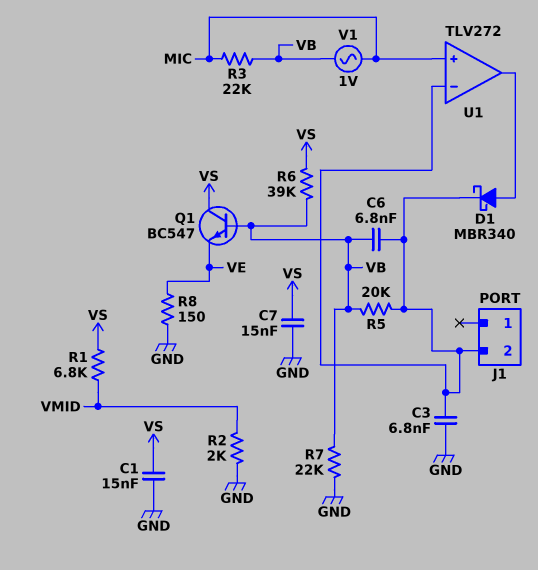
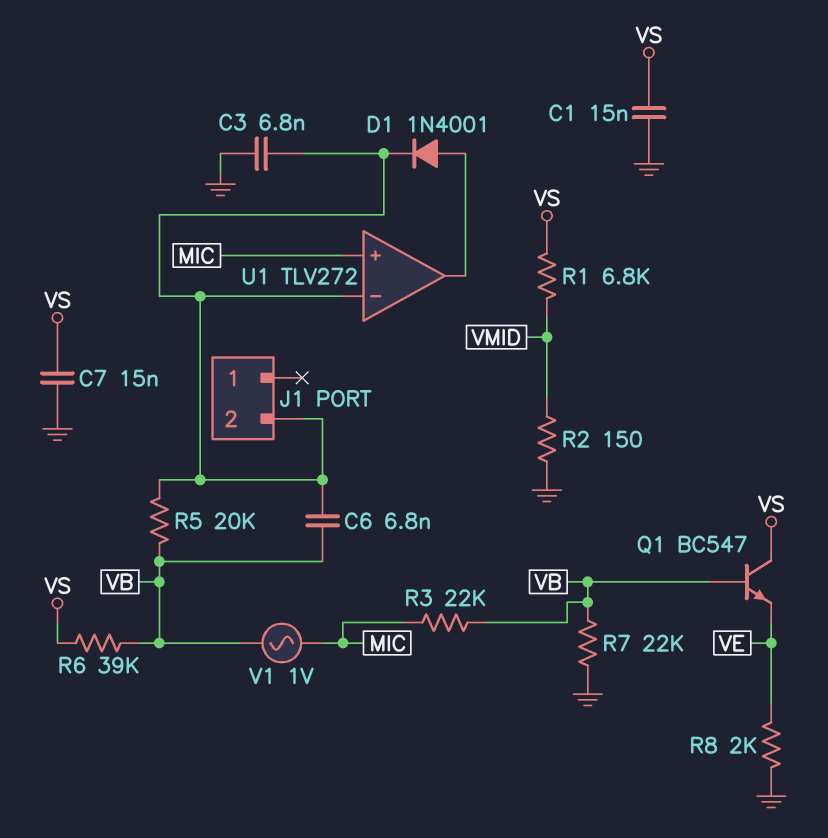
D1: schottky MBR340 (A U1/out, K J1/2) -> diode 1N4001 (A U1/out, K J1/2)
R2: 2k (GND, VMID) -> 150 (GND, VMID)
R8: 150 (GND, VE) -> 2k (GND, VE)

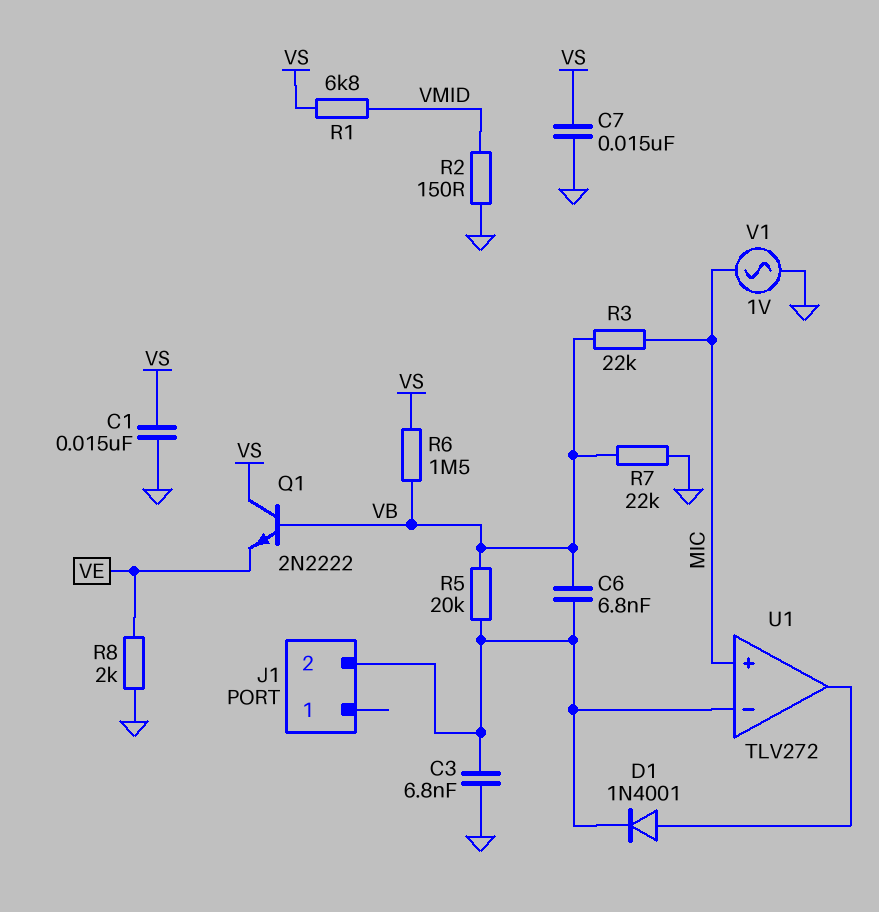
Q1: NPN BC547 (B VB, C VS, E VE) -> NPN 2N2222 (B VB, C VS, E VE)
R6: 39k (VB, VS) -> 1.5M (VB, VS)
V1: AC 1V (MIC, VB) -> AC 1V (GND, MIC)

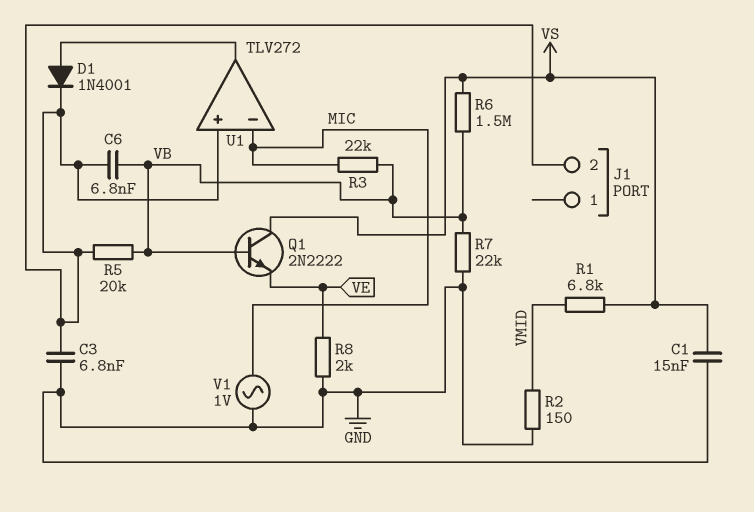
C7: 15nF (GND, VS) -> none
U1 pin in+: MIC -> J1/2
U1 pin in-: J1/2 -> MIC

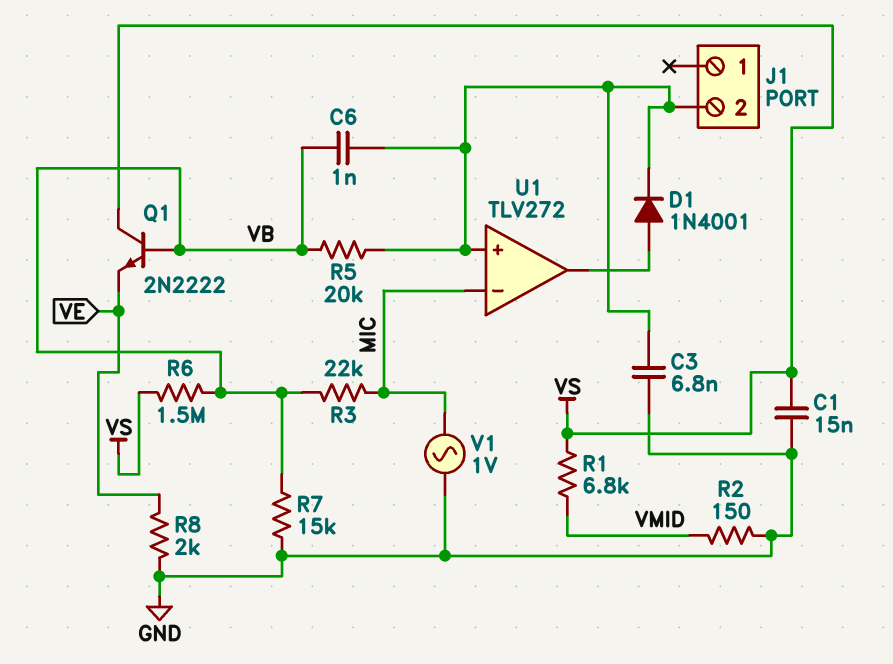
C6: 6.8nF (J1/2, VB) -> 1nF (J1/2, VB)
R7: 22k (GND, VB) -> 15k (GND, VB)

